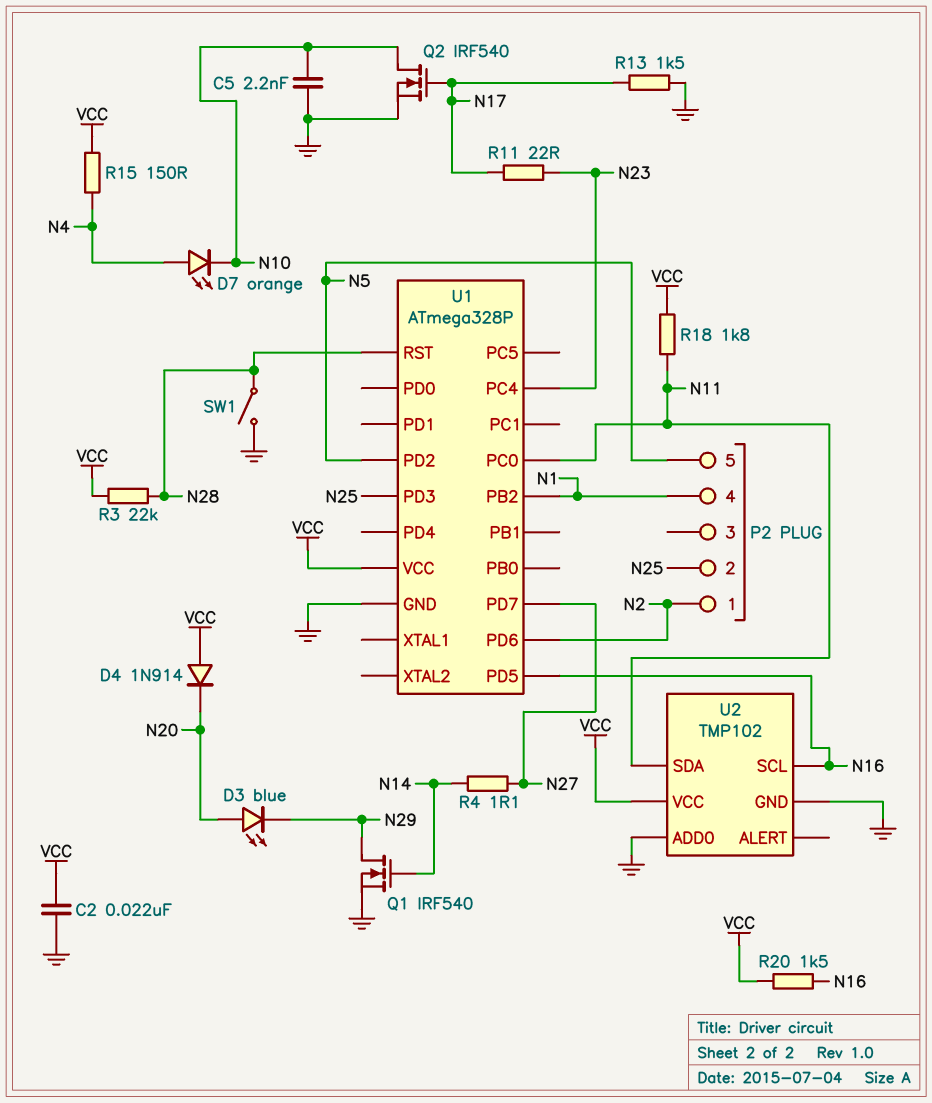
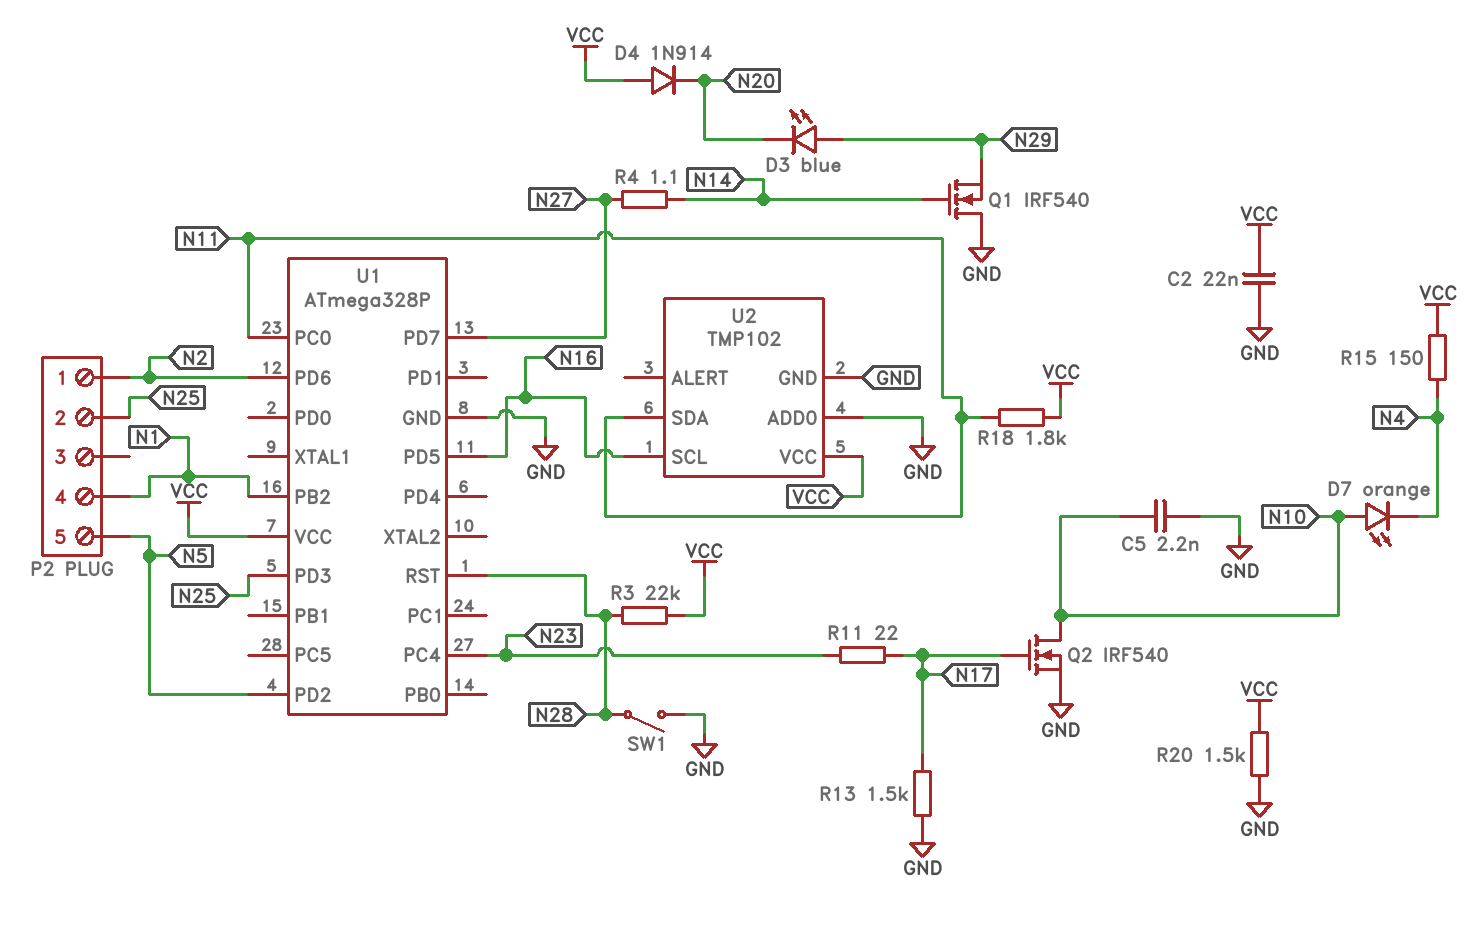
D3: LED blue (A N20, K N29) -> LED blue (A N29, K N20)
D7: LED orange (A N4, K N10) -> LED orange (A N10, K N4)
Q1: NMOS IRF540 (G N14, D N29, S GND) -> NMOS IRF540 (G N14, D GND, S N29)
R20: 1.5k (N16, VCC) -> 1.5k (GND, VCC)

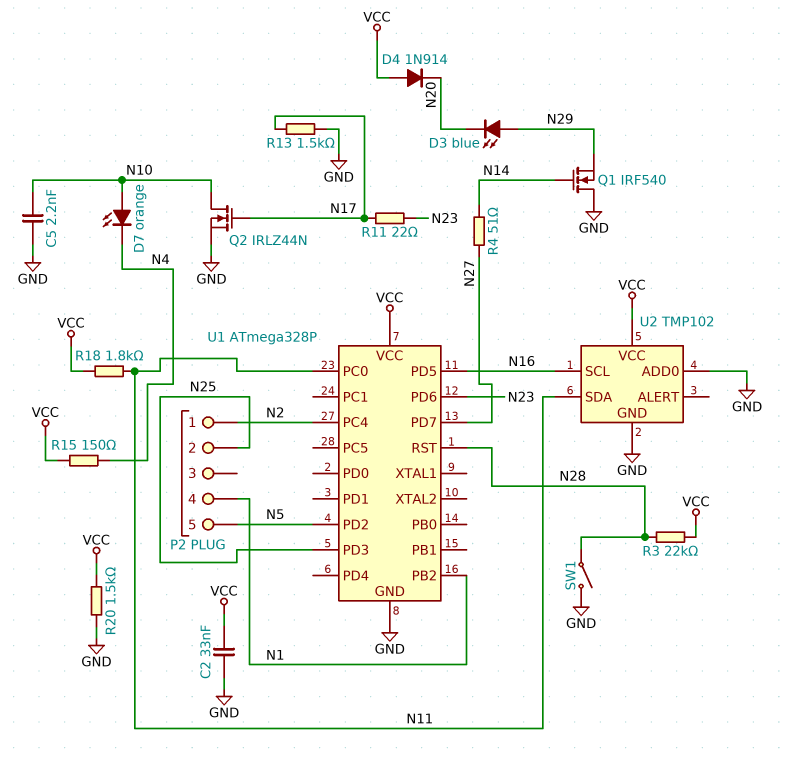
C2: 22nF (GND, VCC) -> 33nF (GND, VCC)
Q2: NMOS IRF540 (G N17, D N10, S GND) -> NMOS IRLZ44N (G N17, D N10, S GND)
R4: 1.1 (N14, N27) -> 51 (N14, N27)
U1 pin PC4: N23 -> N2
U1 pin PD6: N2 -> N23

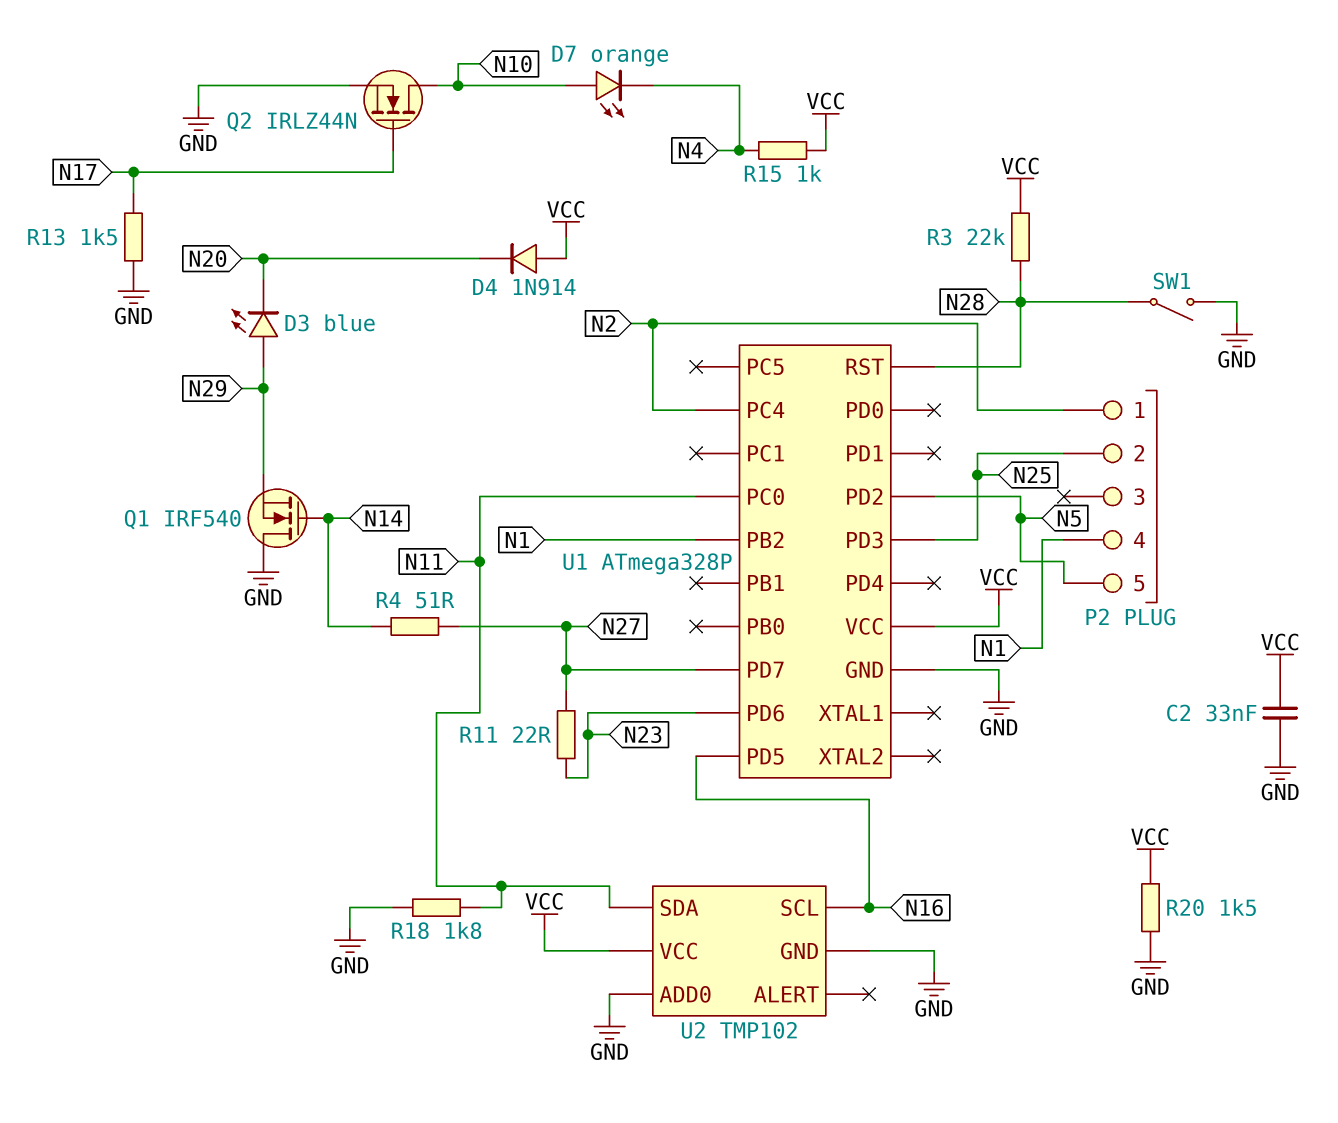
C5: 2.2nF (GND, N10) -> none
R11: 22 (N17, N23) -> 22 (N23, N27)
R15: 150 (N4, VCC) -> 1k (N4, VCC)
R18: 1.8k (N11, VCC) -> 1.8k (GND, N11)

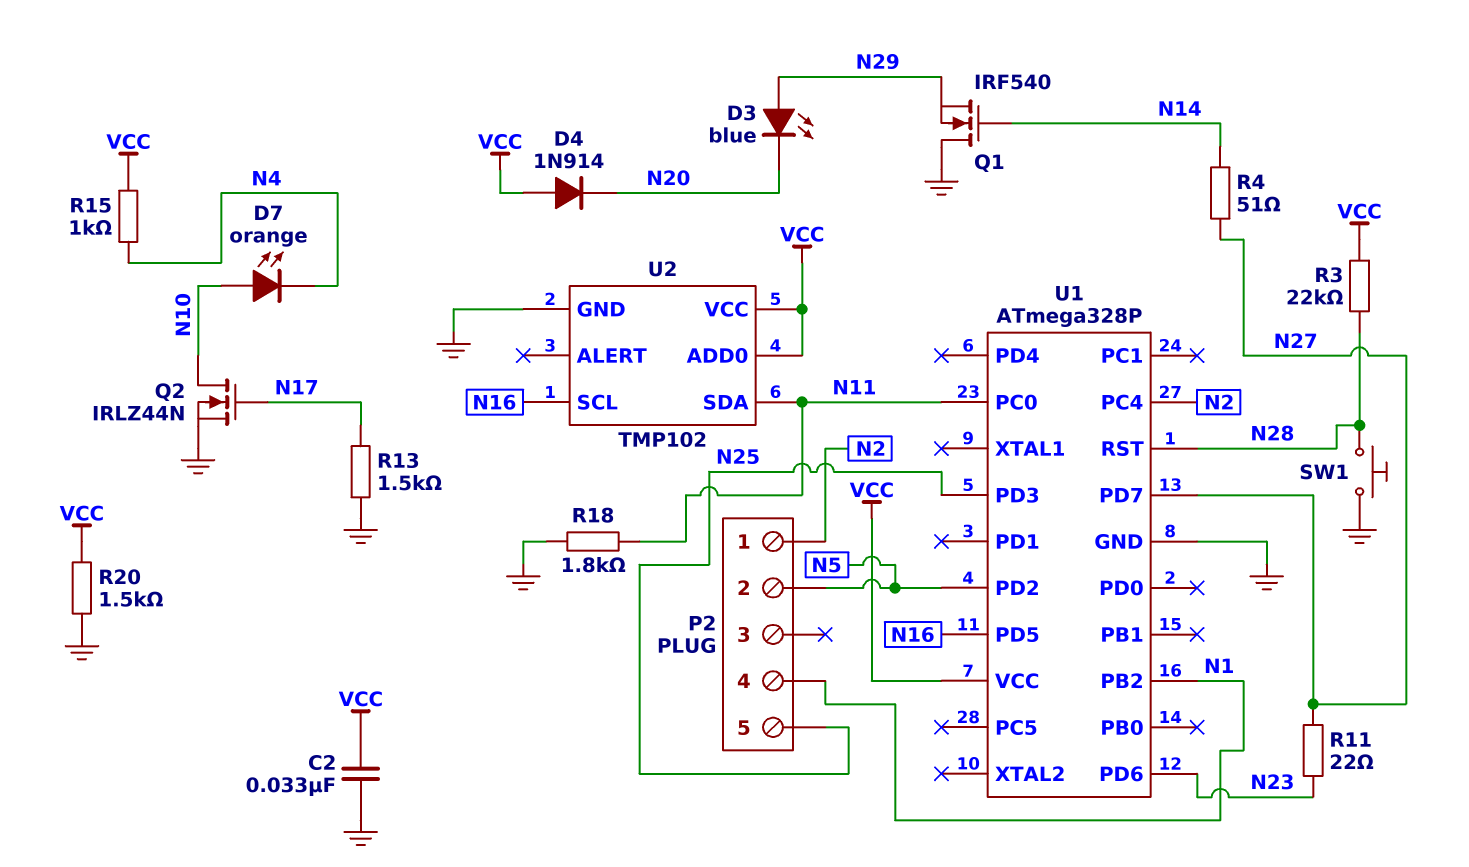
P2 pin 2: N25 -> N5
P2 pin 5: N5 -> N25
SW1: switch (GND, N28) -> button (GND, N28)
U2 pin ADD0: GND -> VCC

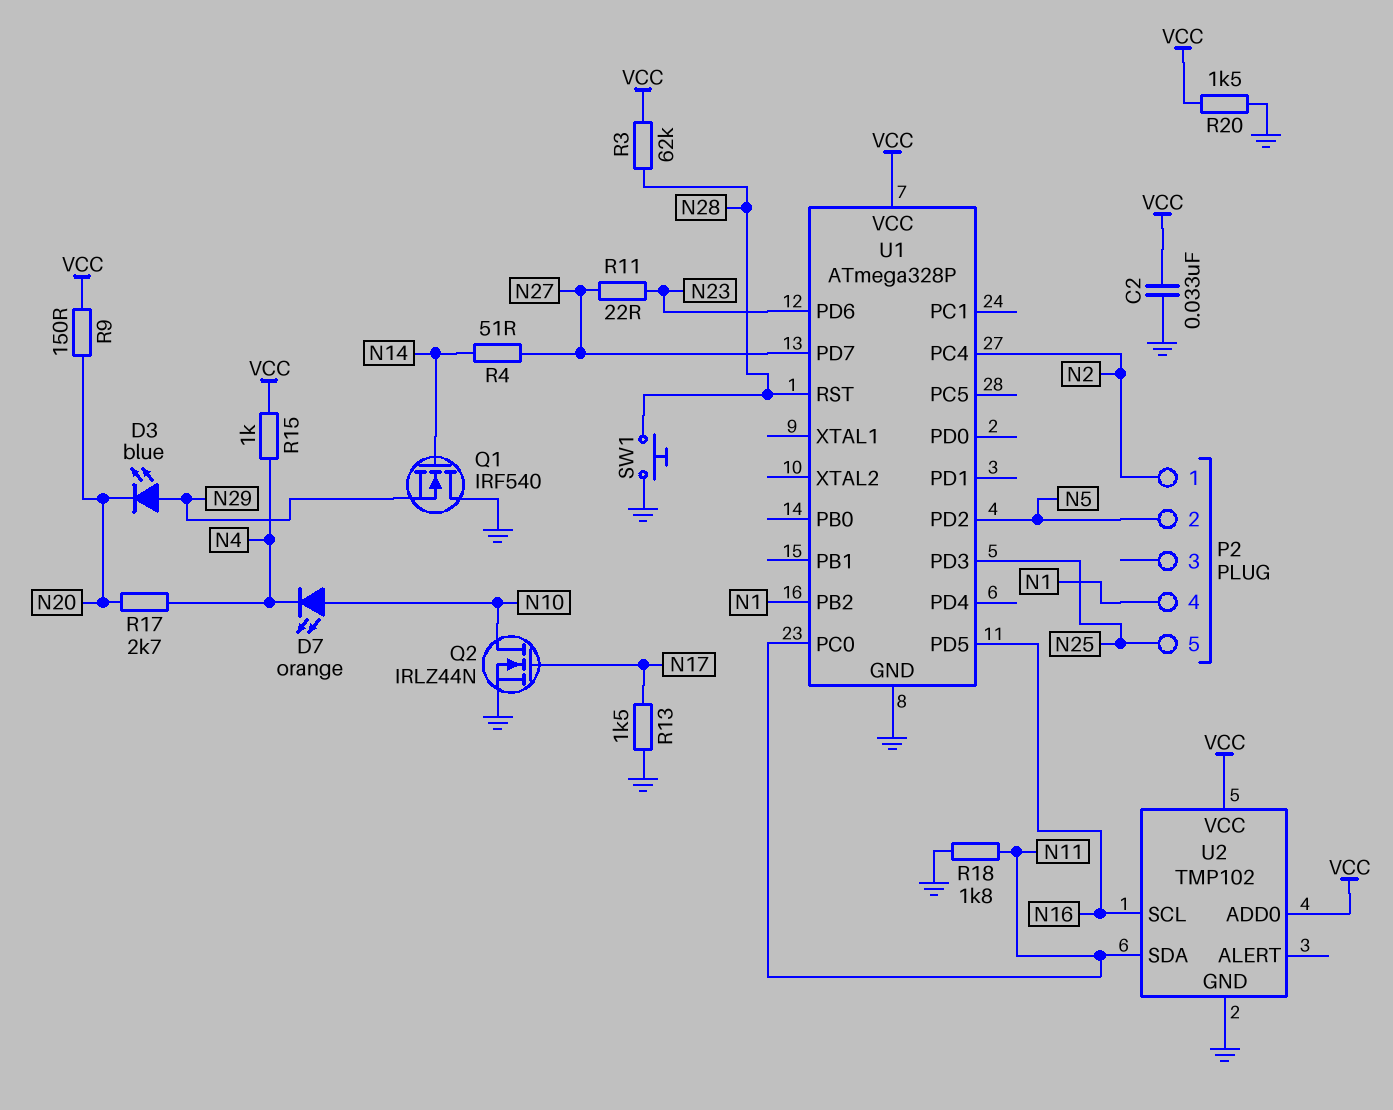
D4: diode 1N914 (A VCC, K N20) -> none
R3: 22k (N28, VCC) -> 62k (N28, VCC)
R9: none -> 150 (N20, VCC)
R17: none -> 2.7k (N4, N20)

